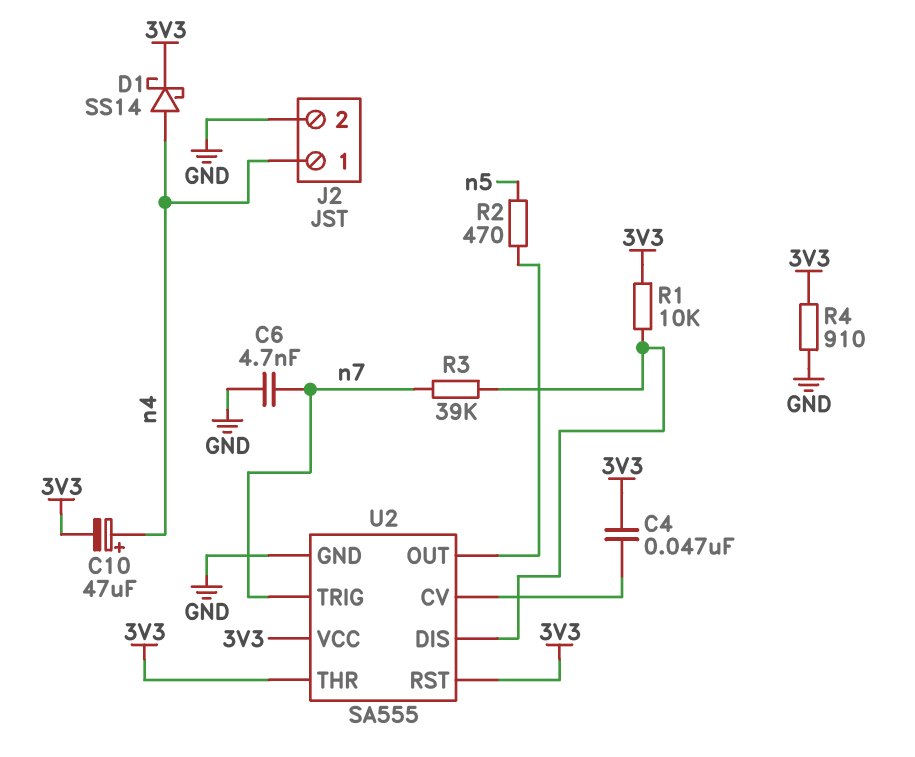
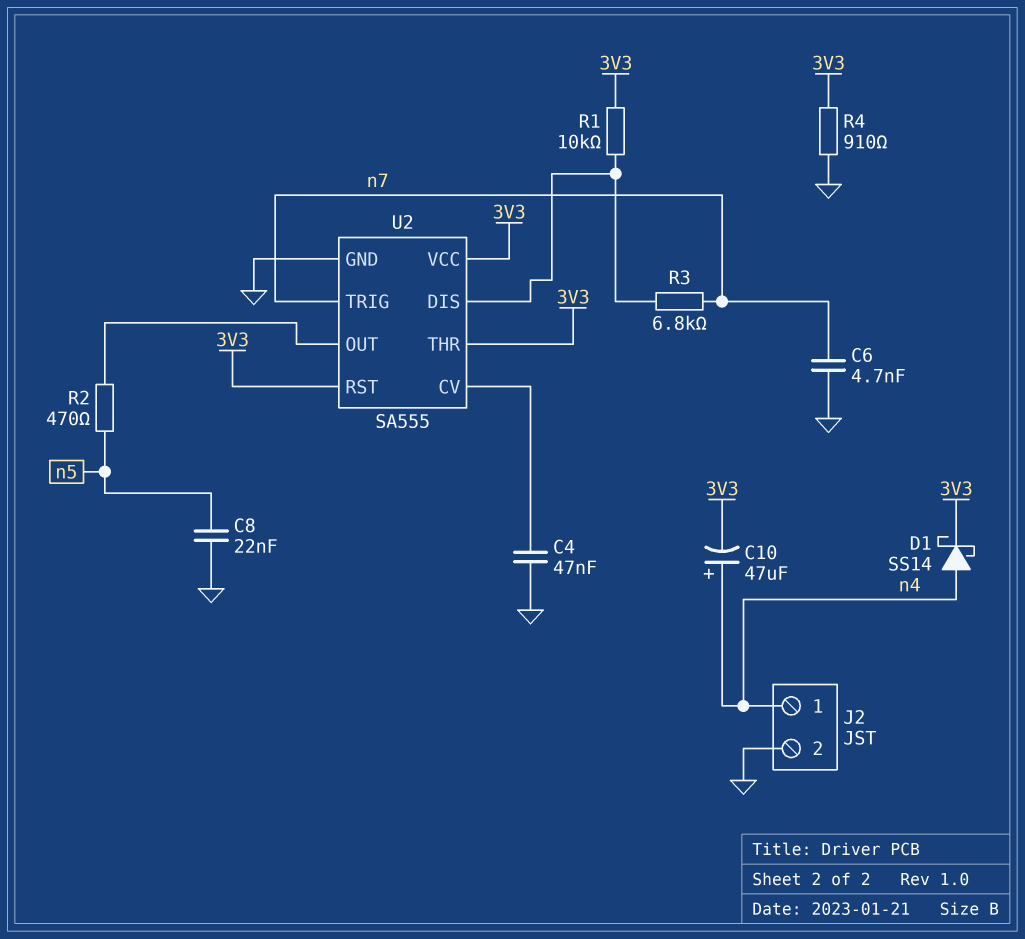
C4: 47nF (3V3, U2/CV) -> 47nF (GND, U2/CV)
C8: none -> 22nF (GND, n5)
R3: 39k (U2/DIS, n7) -> 6.8k (U2/DIS, n7)

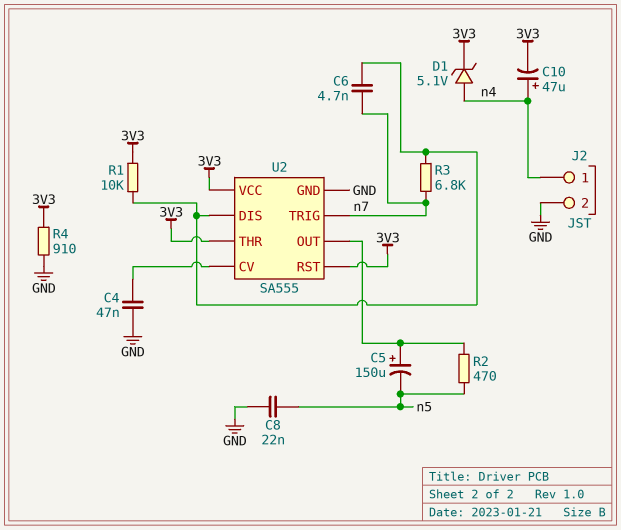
C5: none -> 150uF (plus U2/OUT, minus n5)
C6: 4.7nF (GND, n7) -> 4.7nF (U2/DIS, n7)
D1: schottky SS14 (A n4, K 3V3) -> zener 5.1V (A n4, K 3V3)

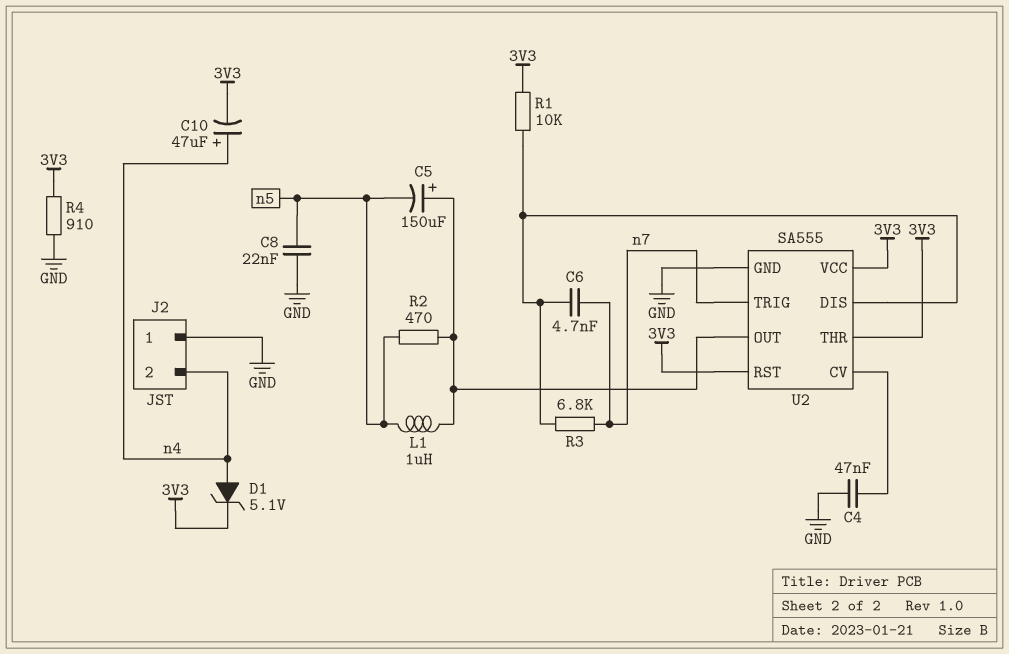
J2 pin 1: n4 -> GND
J2 pin 2: GND -> n4
L1: none -> 1uH (U2/OUT, n5)

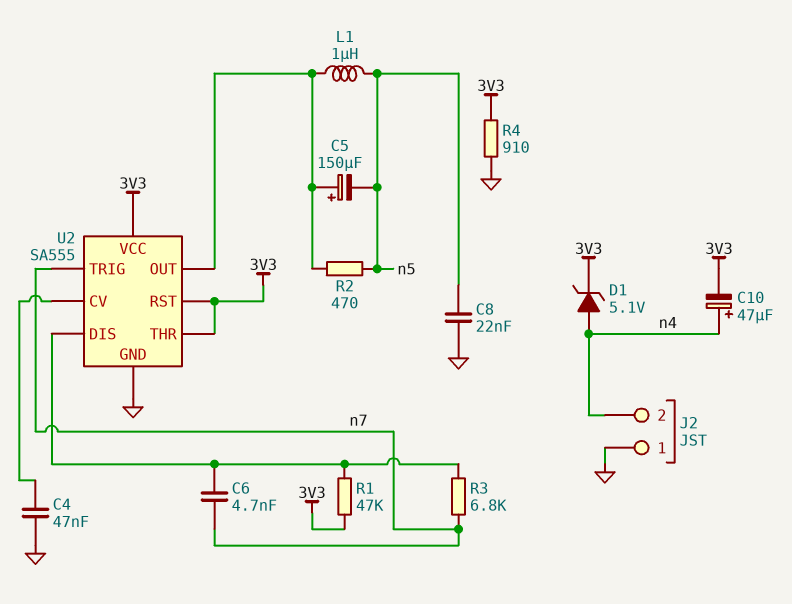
R1: 10k (3V3, U2/DIS) -> 47k (3V3, U2/DIS)

